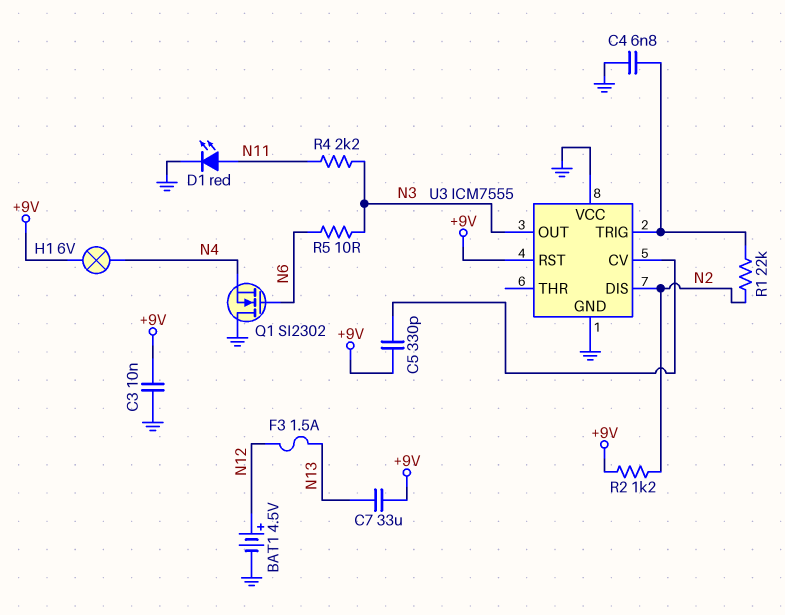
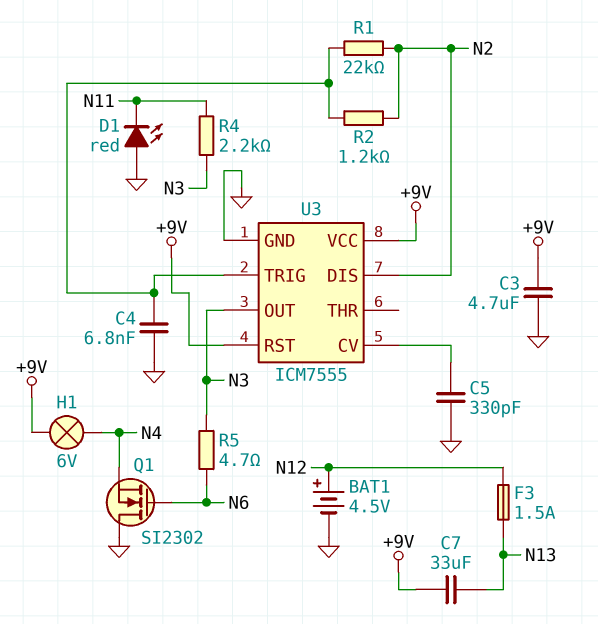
C3: 10nF (+9V, GND) -> 4.7uF (+9V, GND)
C5: 330pF (+9V, U3/CV) -> 330pF (GND, U3/CV)
D1: LED red (A N11, K GND) -> LED red (A GND, K N11)
R2: 1.2k (+9V, N2) -> 1.2k (N2, U3/TRIG)
R5: 10 (N3, N6) -> 4.7 (N3, N6)
U3 pin VCC: GND -> +9V

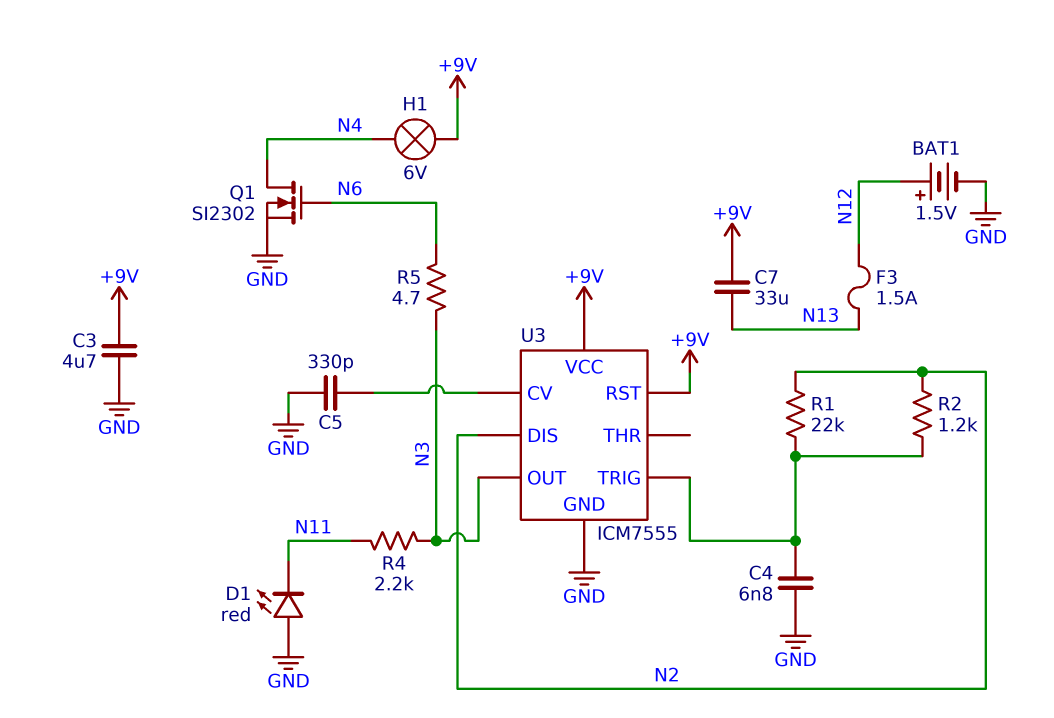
BAT1: 4.5V (plus N12, minus GND) -> 1.5V (plus N12, minus GND)
Q1: NMOS SI2302 (G N6, D GND, S N4) -> NMOS SI2302 (G N6, D N4, S GND)

